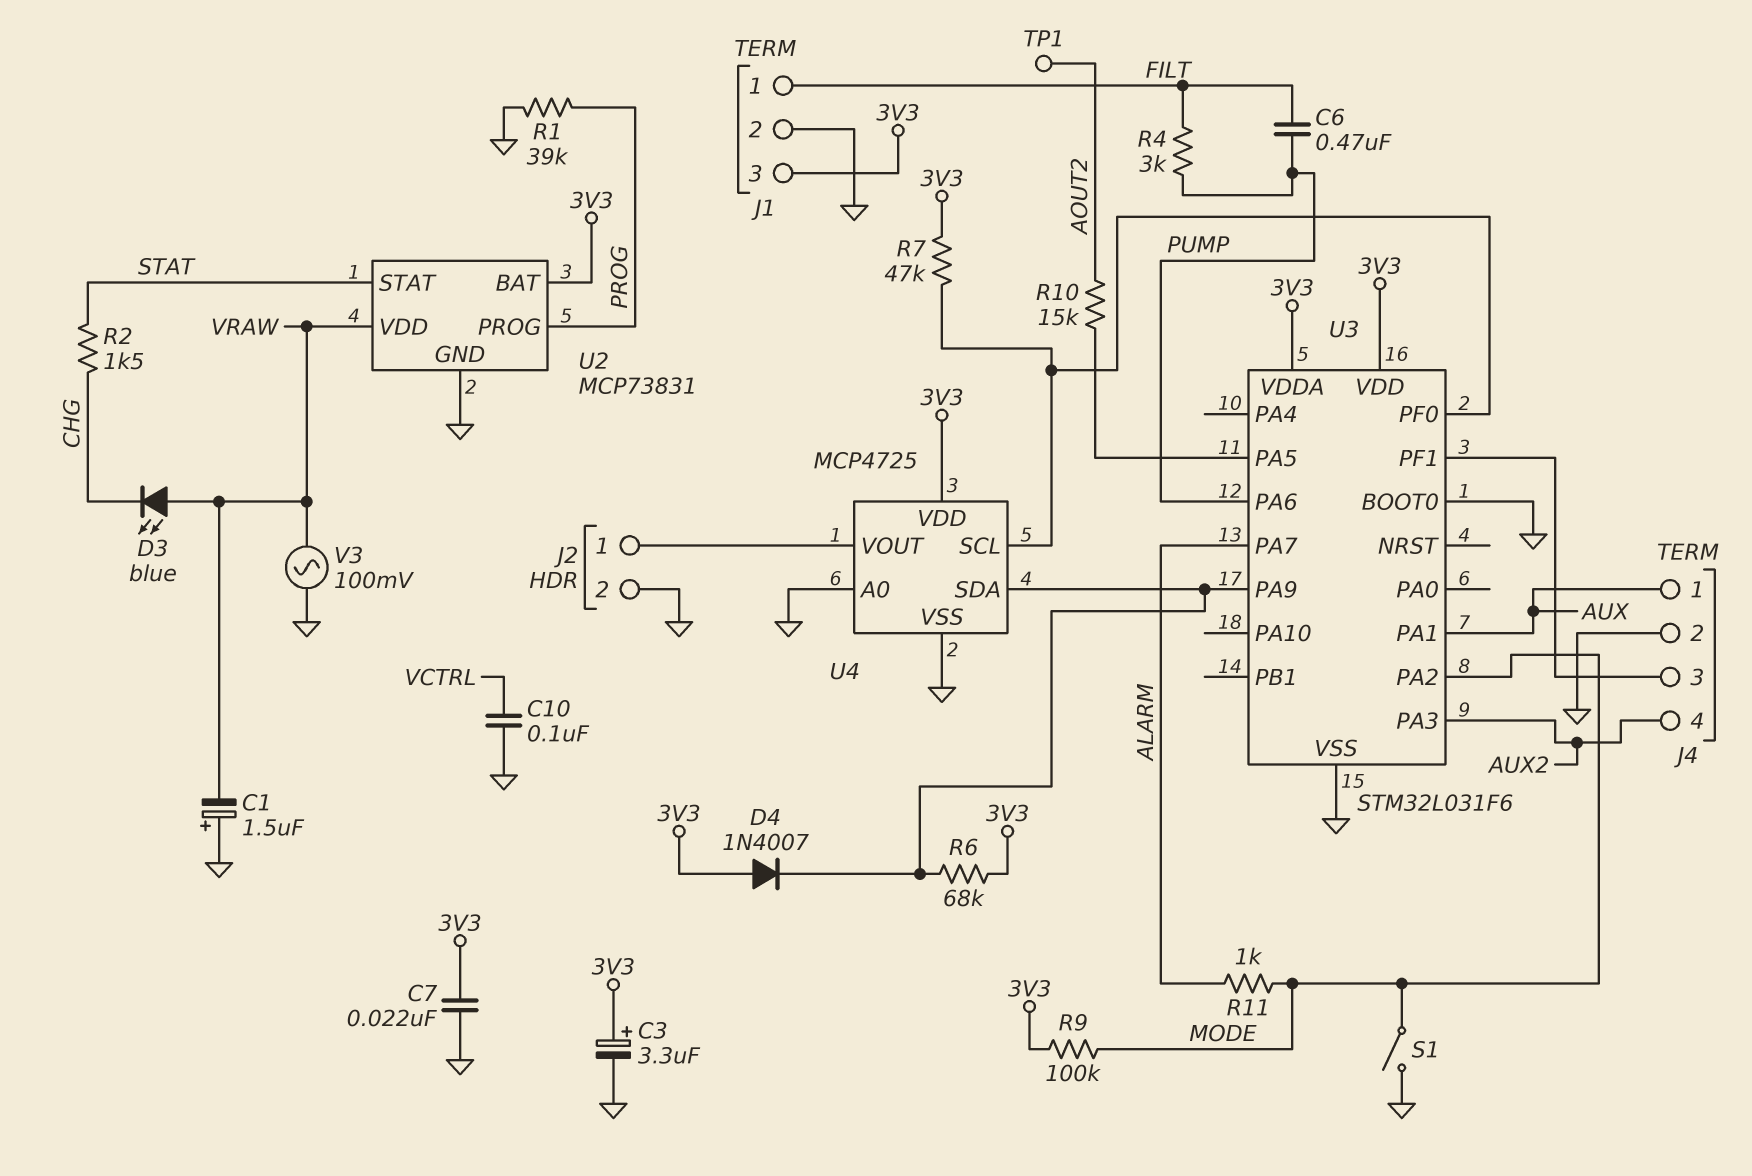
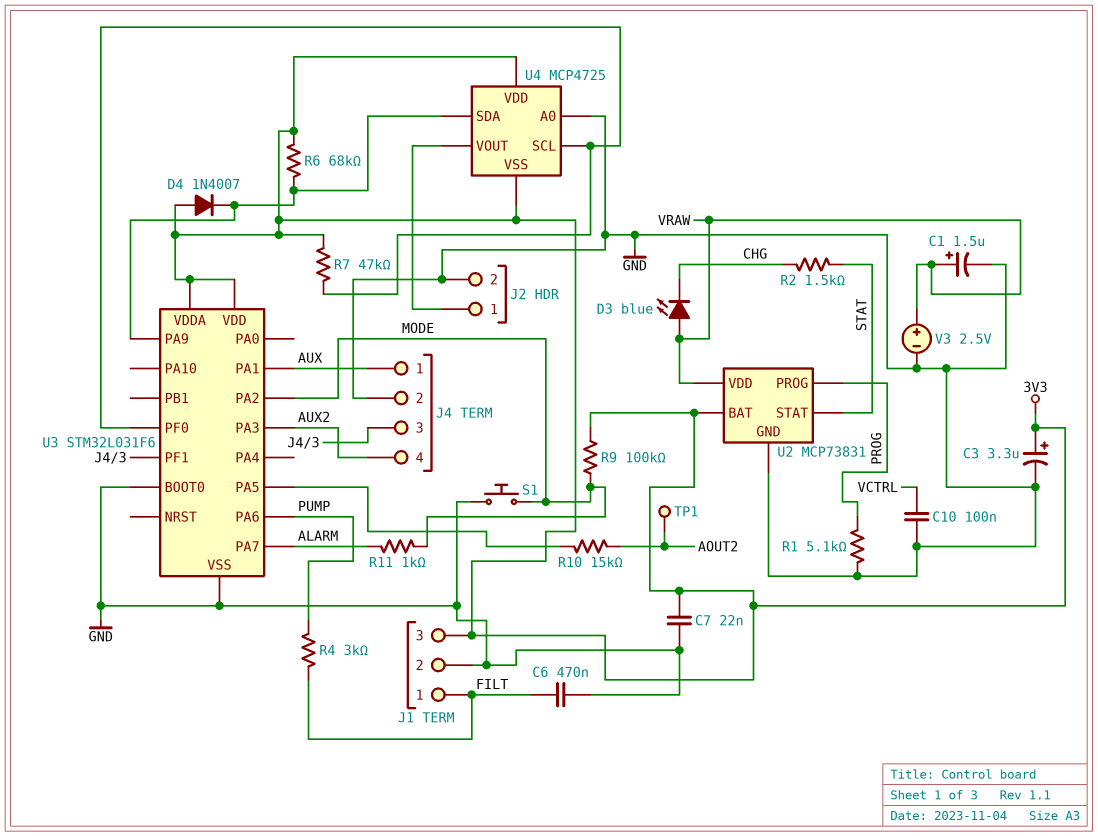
C1: 1.5uF (plus GND, minus VRAW) -> 1.5uF (plus VRAW, minus GND)
C6: 470nF (FILT, PUMP) -> 470nF (FILT, GND)
R1: 39k (GND, PROG) -> 5.1k (GND, PROG)
S1: switch (GND, MODE) -> button (GND, MODE)
U4 pin VSS: GND -> 3V3
V3: AC 100mV (GND, VRAW) -> 2.5V (plus VRAW, minus GND)

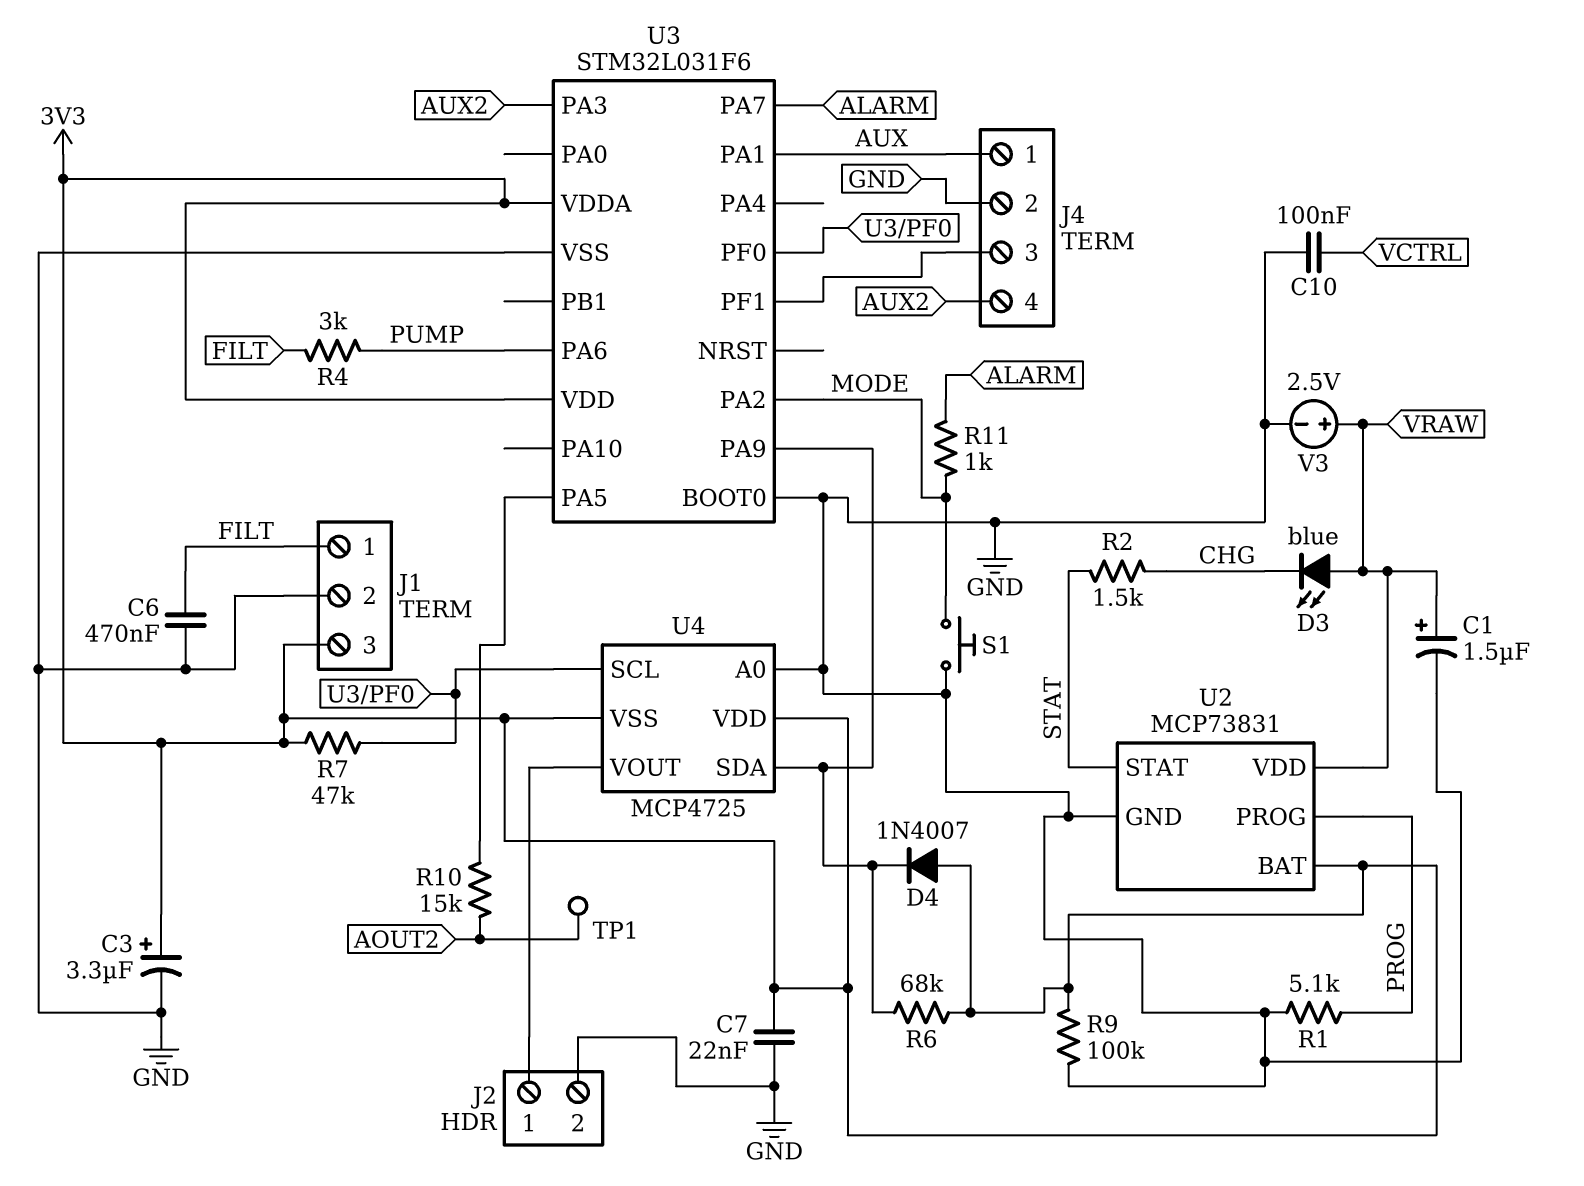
R9: 100k (3V3, MODE) -> 100k (3V3, GND)

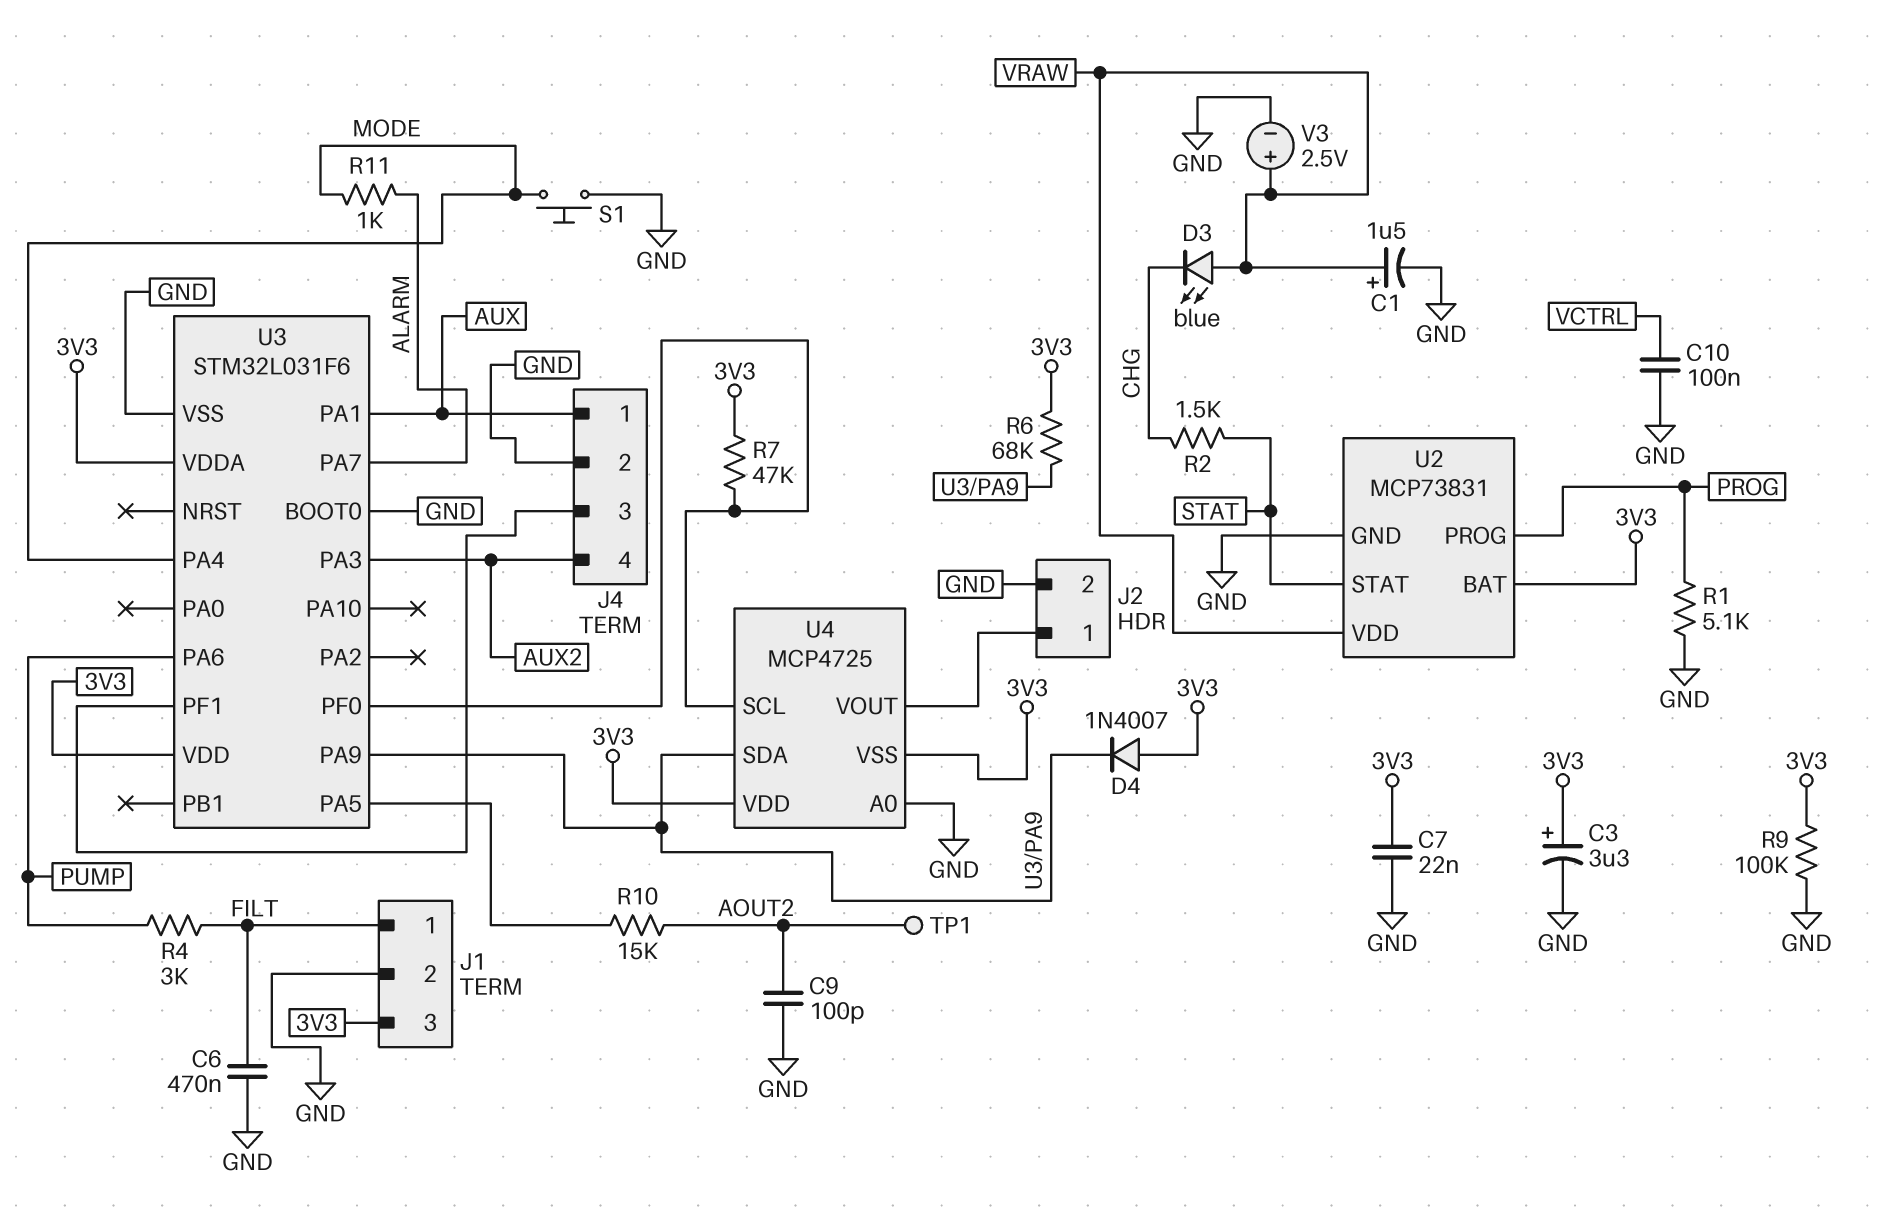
C9: none -> 100pF (AOUT2, GND)
U3 pin PA2: MODE -> none
U3 pin PA4: none -> MODE

